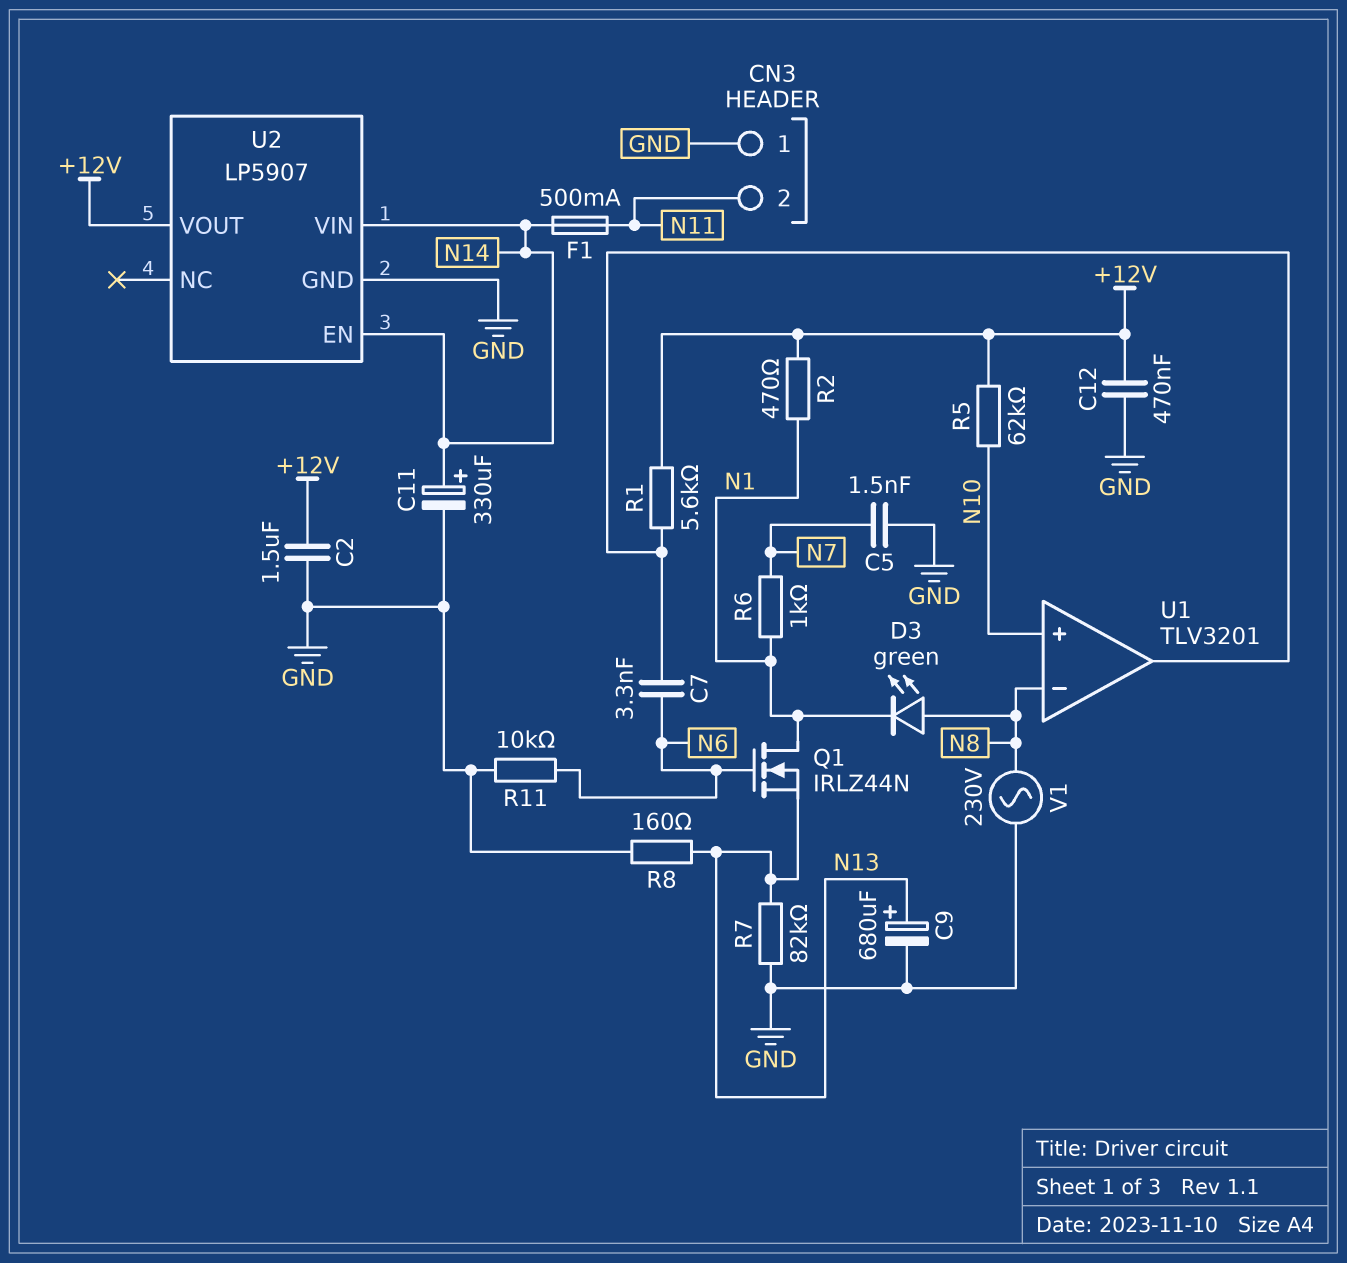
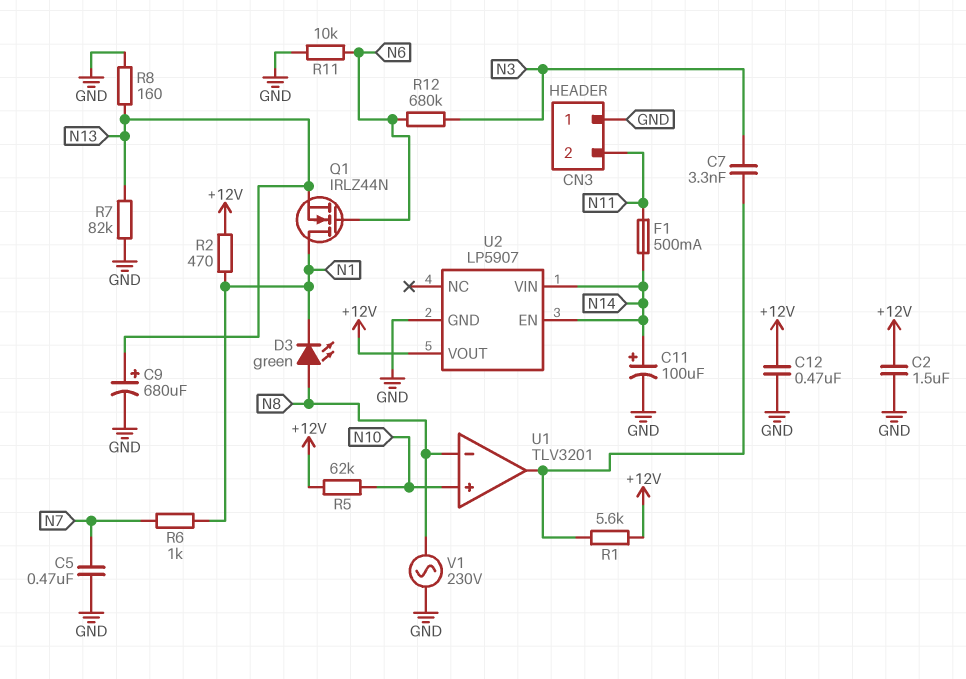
C5: 1.5nF (GND, N7) -> 470nF (GND, N7)
C7: 3.3nF (N6, U1/out) -> 3.3nF (N3, U1/out)
C11: 330uF (plus N14, minus GND) -> 100uF (plus N14, minus GND)
R12: none -> 680k (N3, N6)

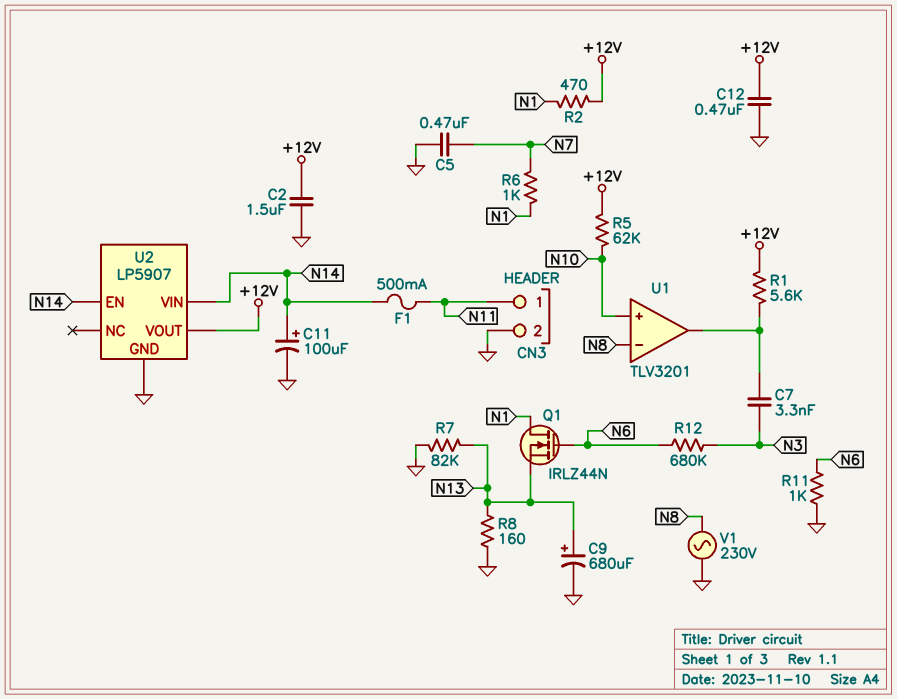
CN3 pin 1: GND -> N11
CN3 pin 2: N11 -> GND
D3: LED green (A N8, K N1) -> none
R11: 10k (GND, N6) -> 1k (GND, N6)

